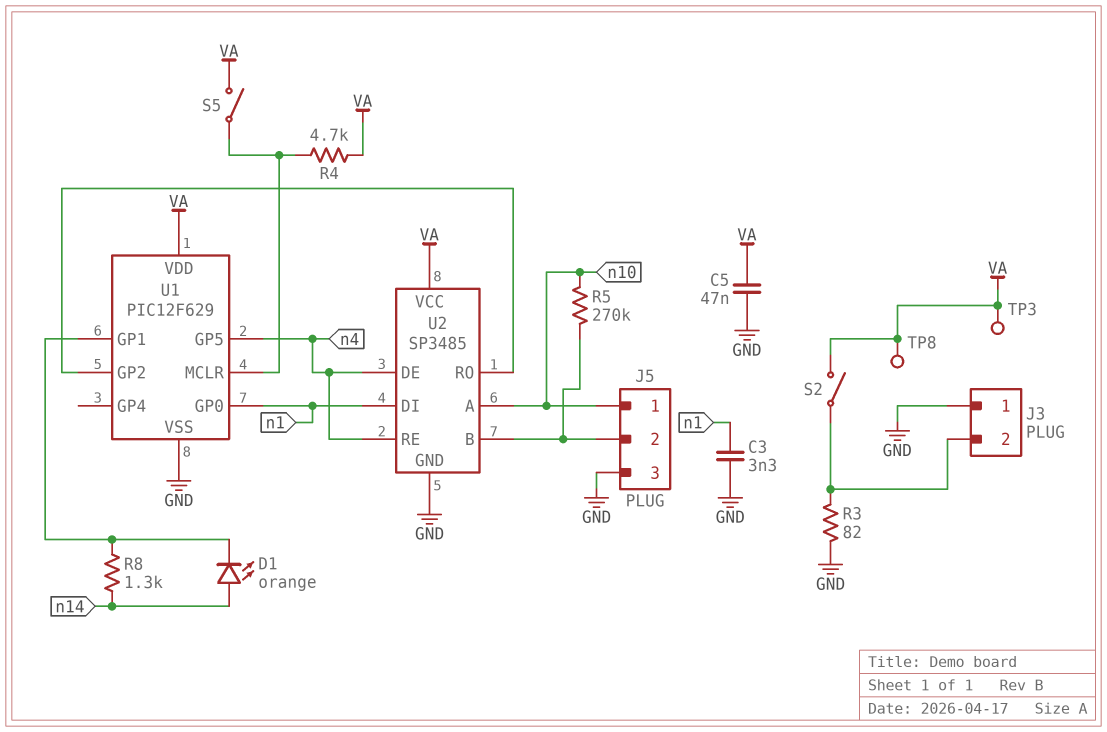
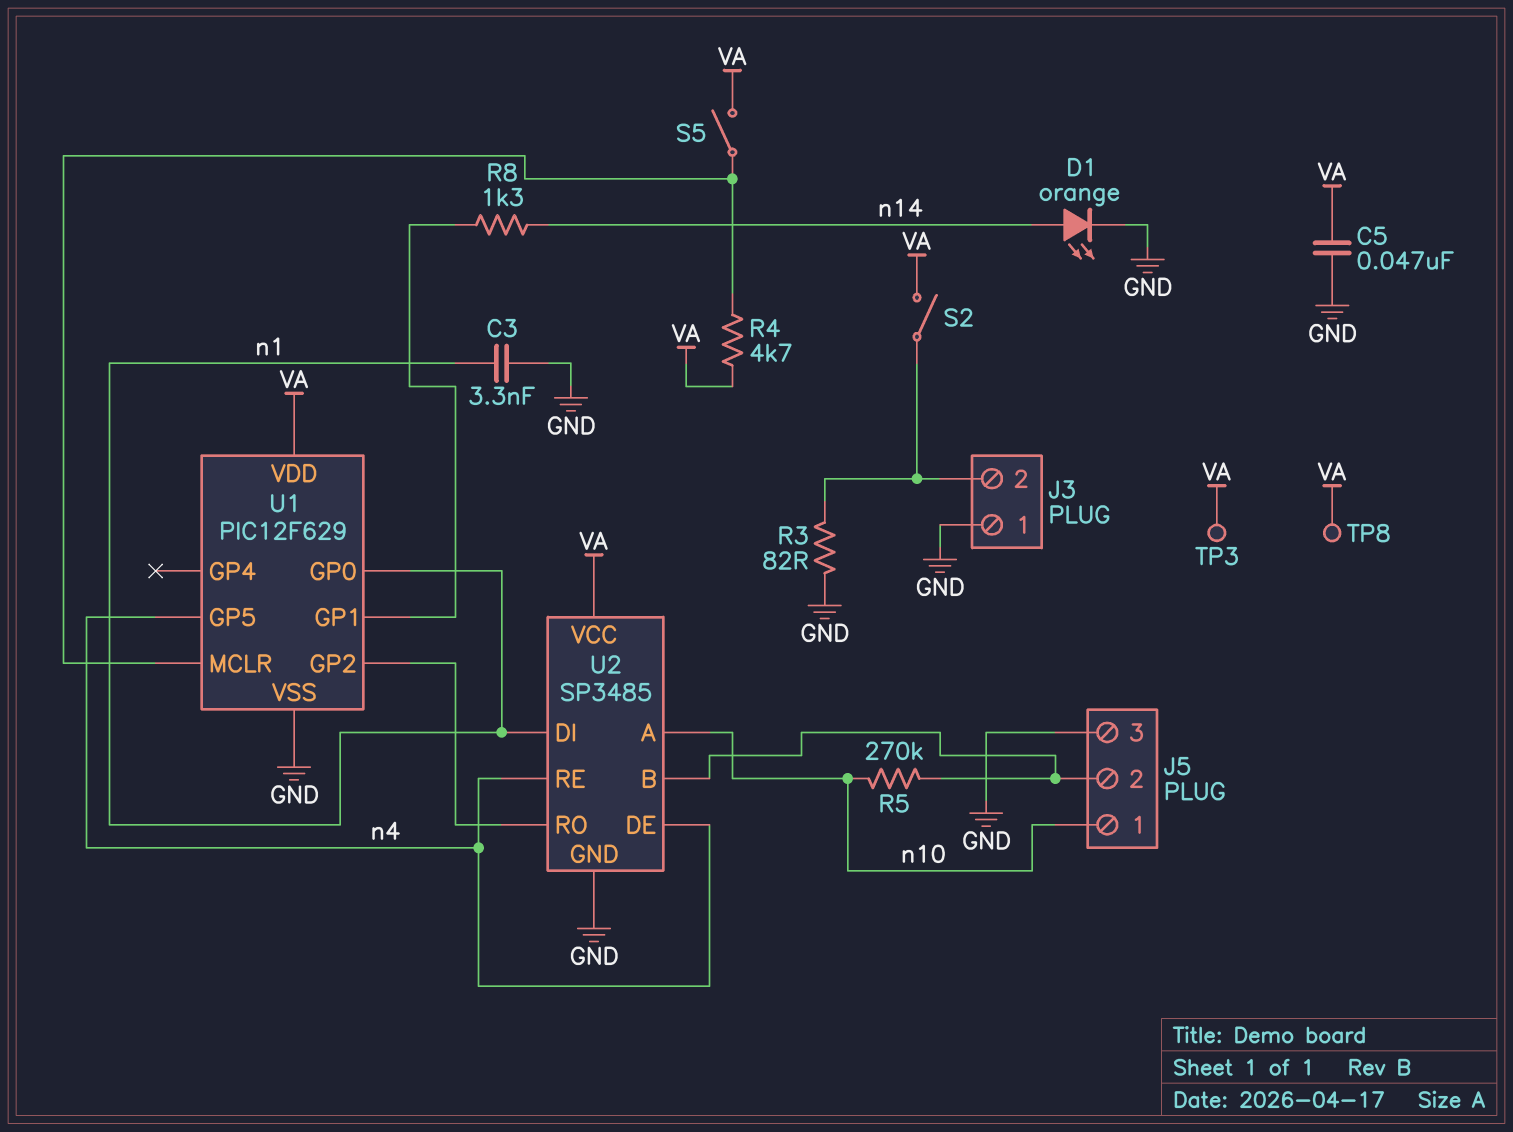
D1: LED orange (A n14, K U1/GP1) -> LED orange (A n14, K GND)

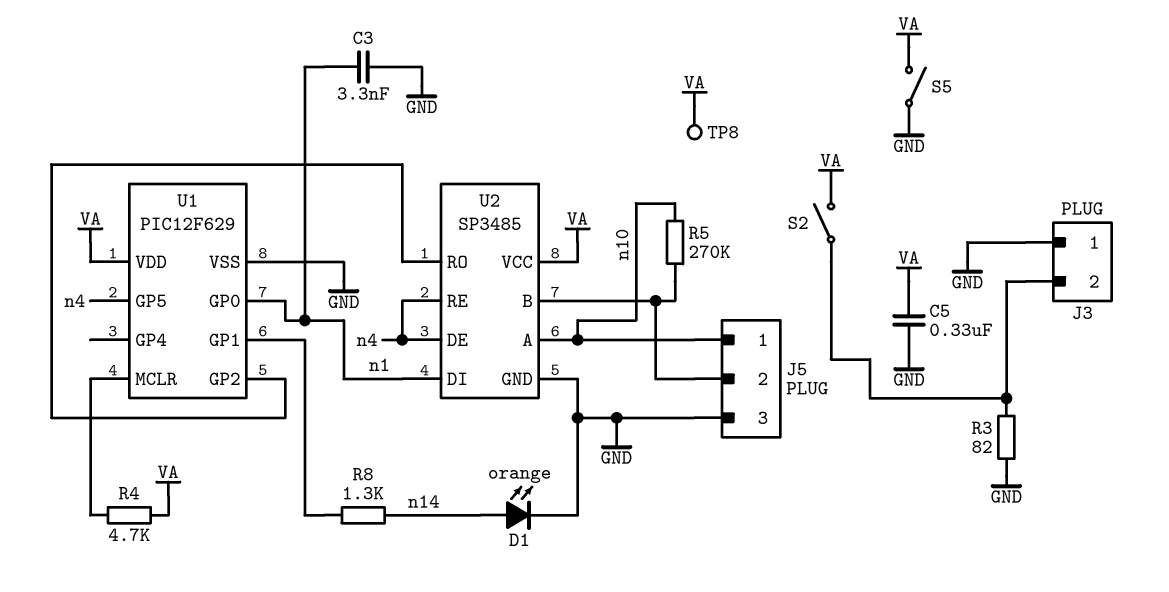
C5: 47nF (GND, VA) -> 330nF (GND, VA)
S5: switch (U1/MCLR, VA) -> switch (GND, VA)
TP3: test point (VA) -> none

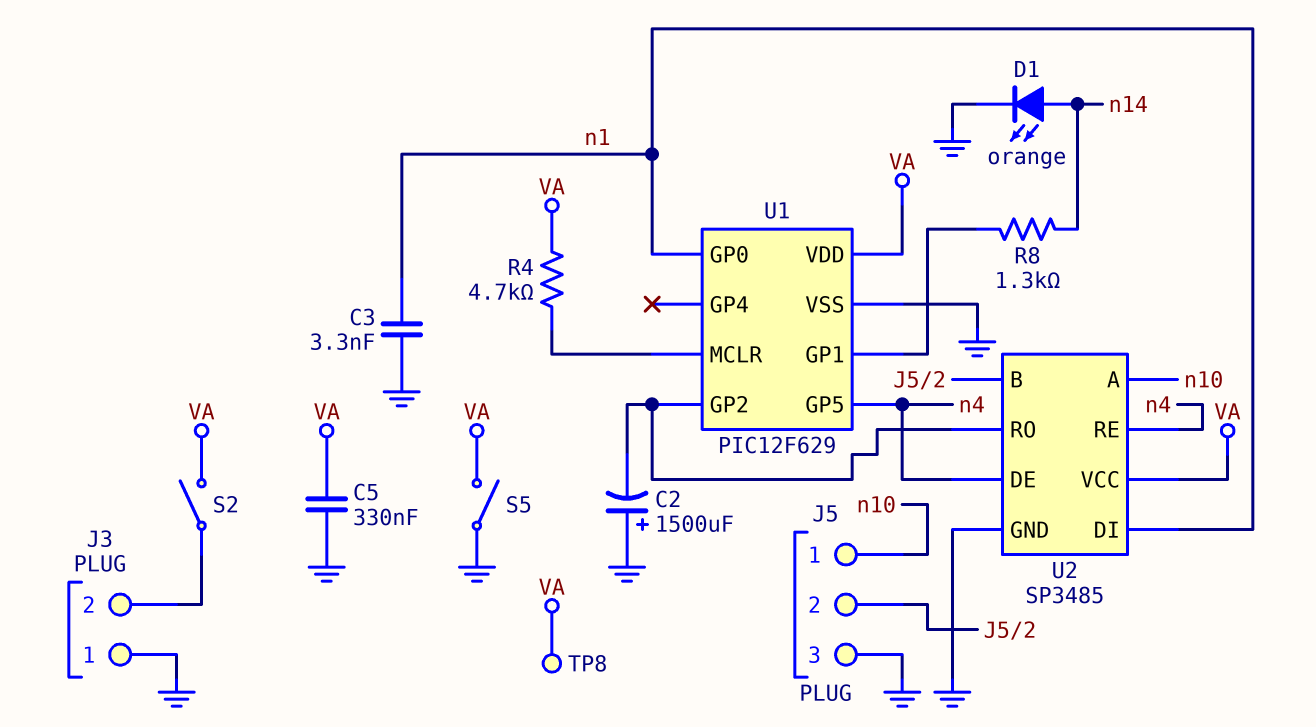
C2: none -> 1500uF (plus GND, minus U1/GP2)
R3: 82 (GND, J3/2) -> none
R5: 270k (J5/2, n10) -> none

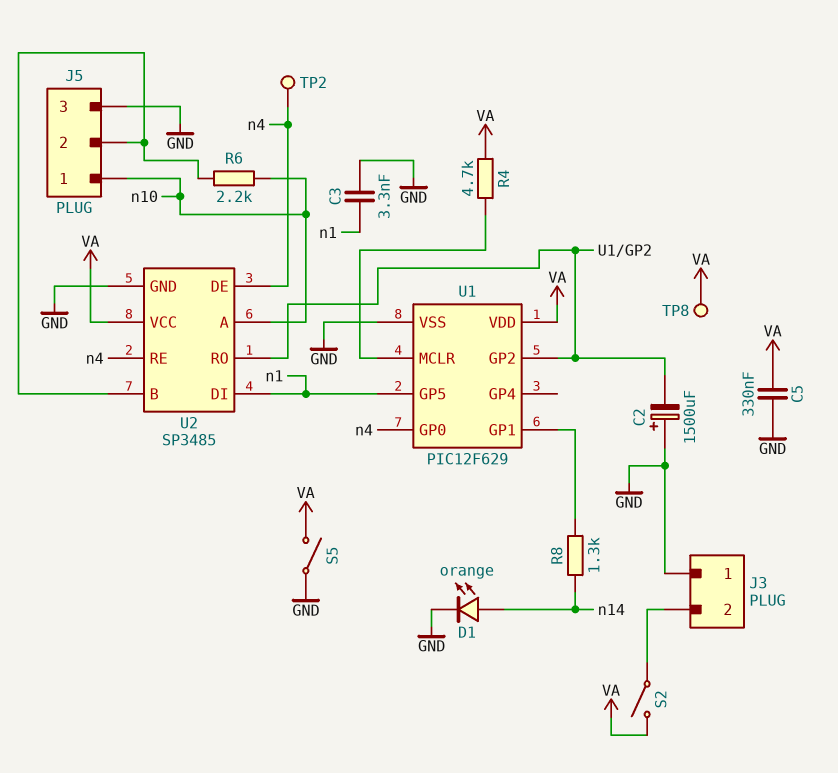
R6: none -> 2.2k (J5/2, n10)
TP2: none -> test point (n4)
U1 pin GP0: n1 -> n4
U1 pin GP5: n4 -> n1

